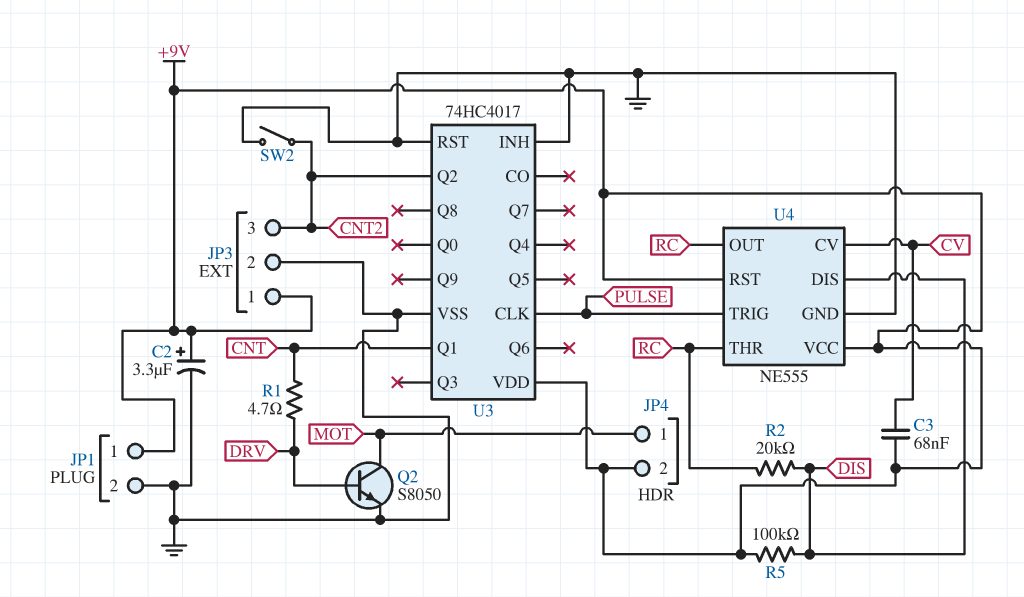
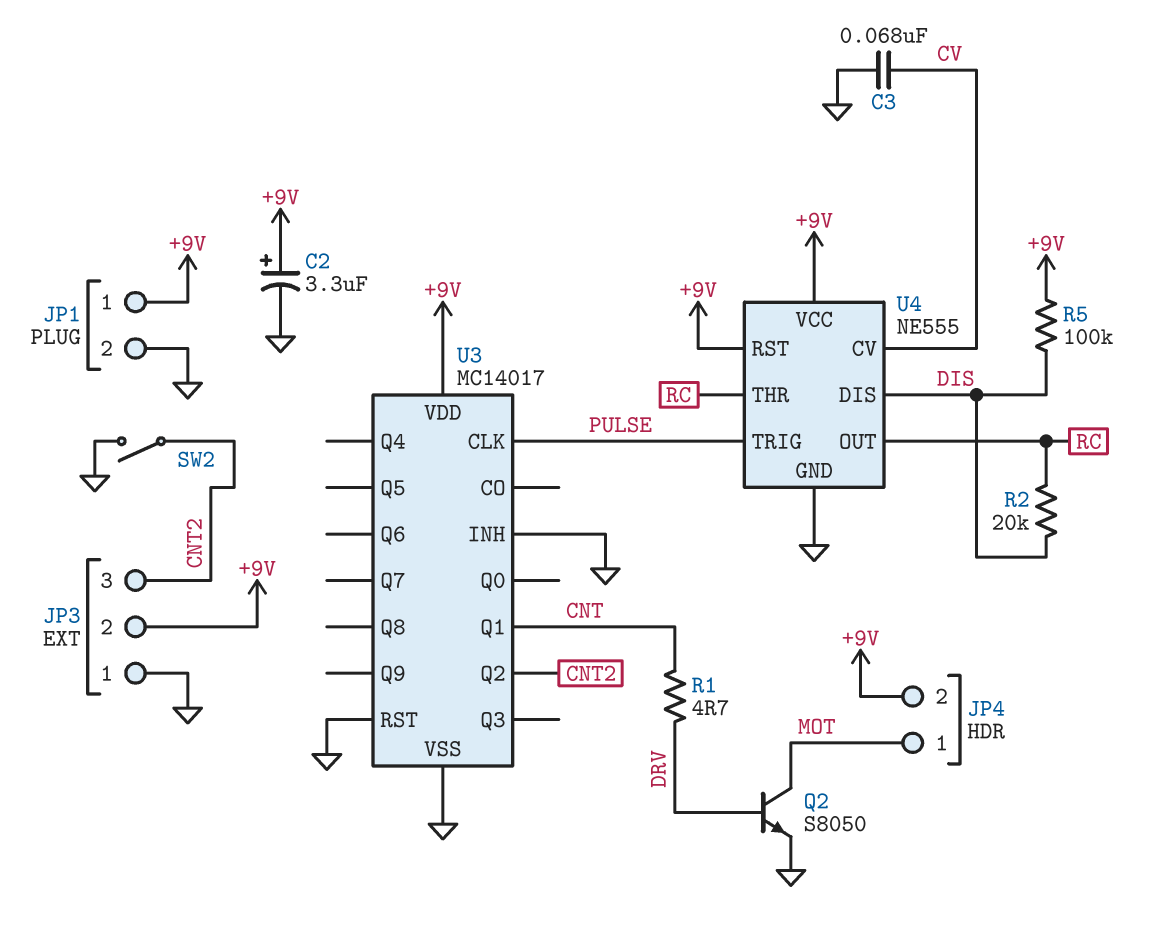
C3: 68nF (+9V, CV) -> 68nF (CV, GND)
JP3 pin 1: +9V -> GND
JP3 pin 2: GND -> +9V
U3: 74HC4017 -> MC14017

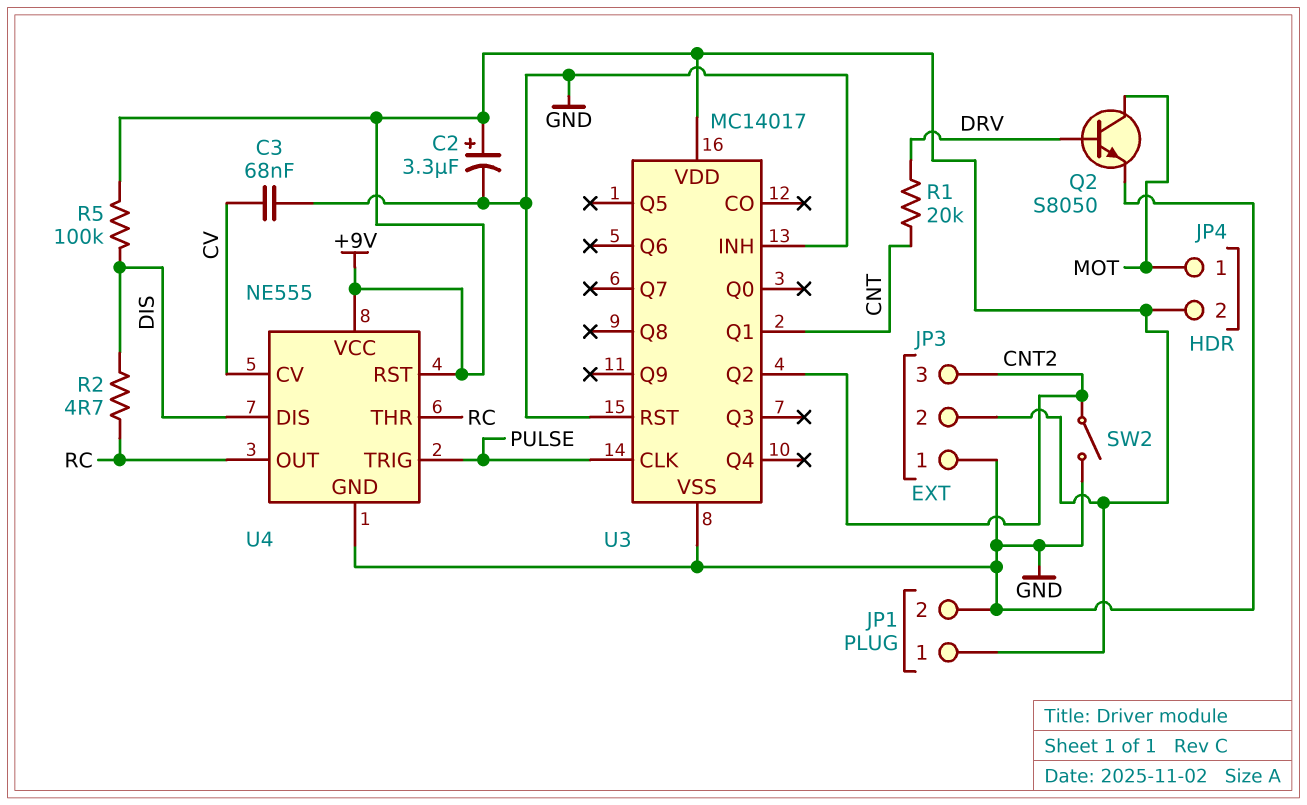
R1: 4.7 (CNT, DRV) -> 20k (CNT, DRV)
R2: 20k (DIS, RC) -> 4.7 (DIS, RC)

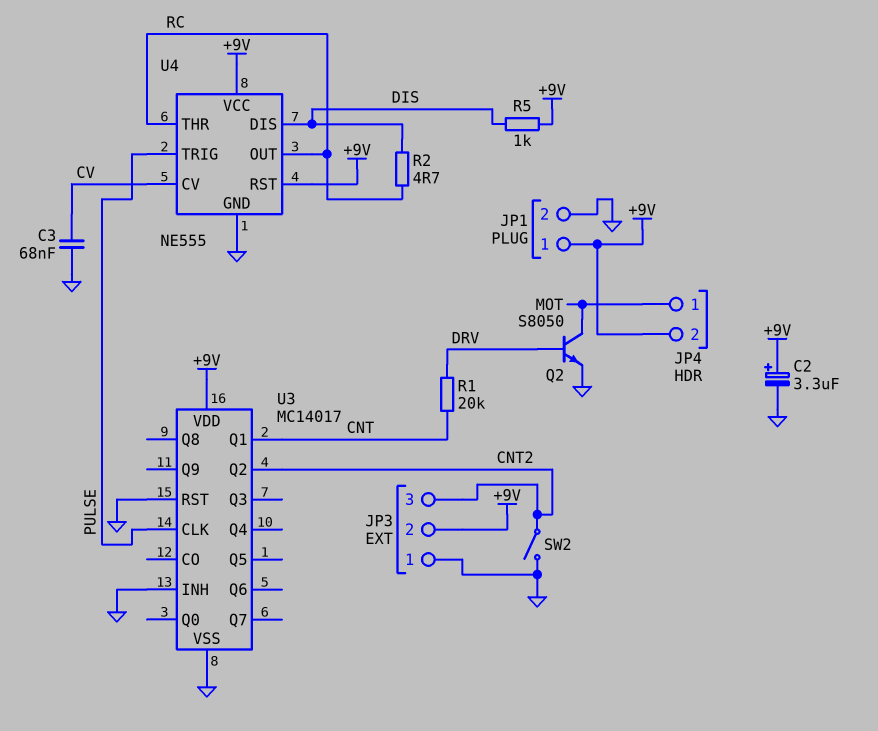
R5: 100k (+9V, DIS) -> 1k (+9V, DIS)

